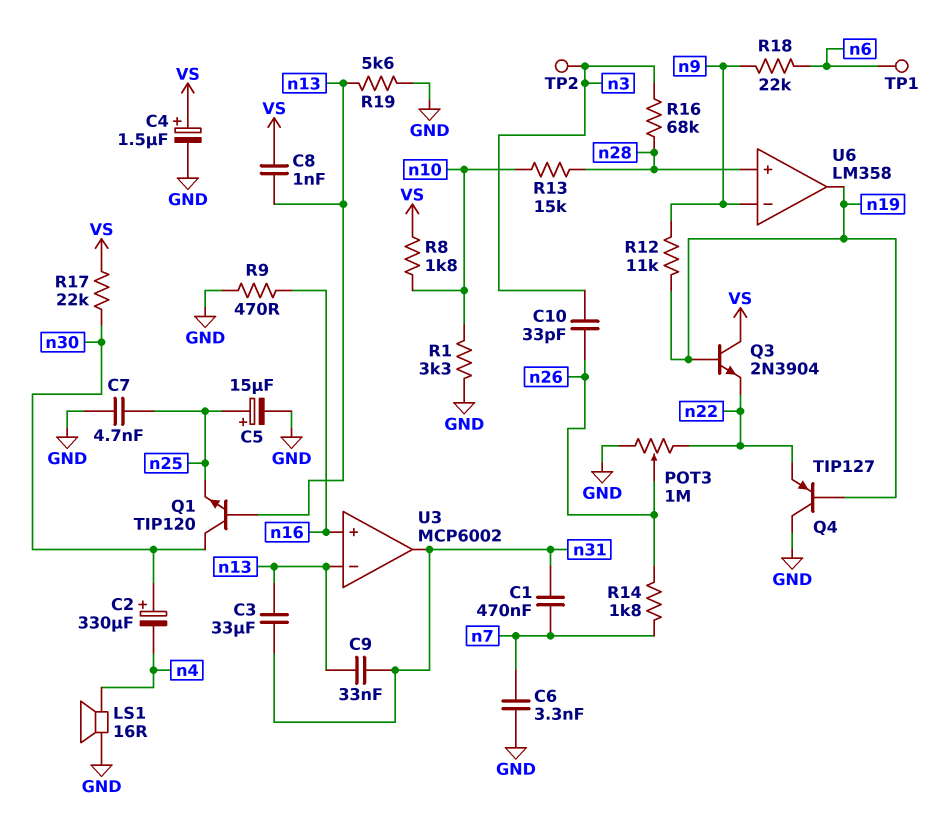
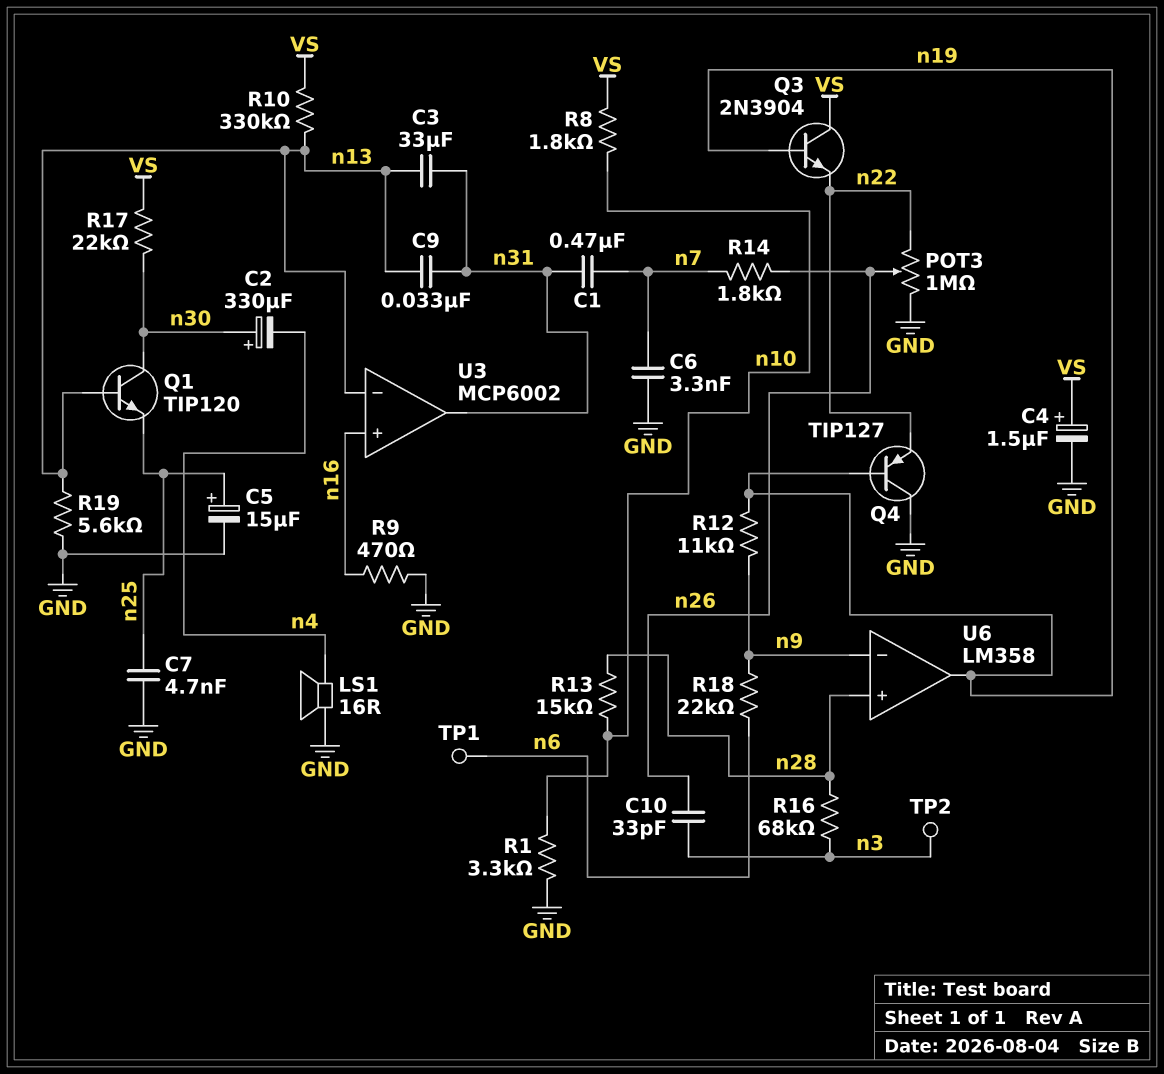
C8: 1nF (VS, n13) -> none
R10: none -> 330k (VS, n13)

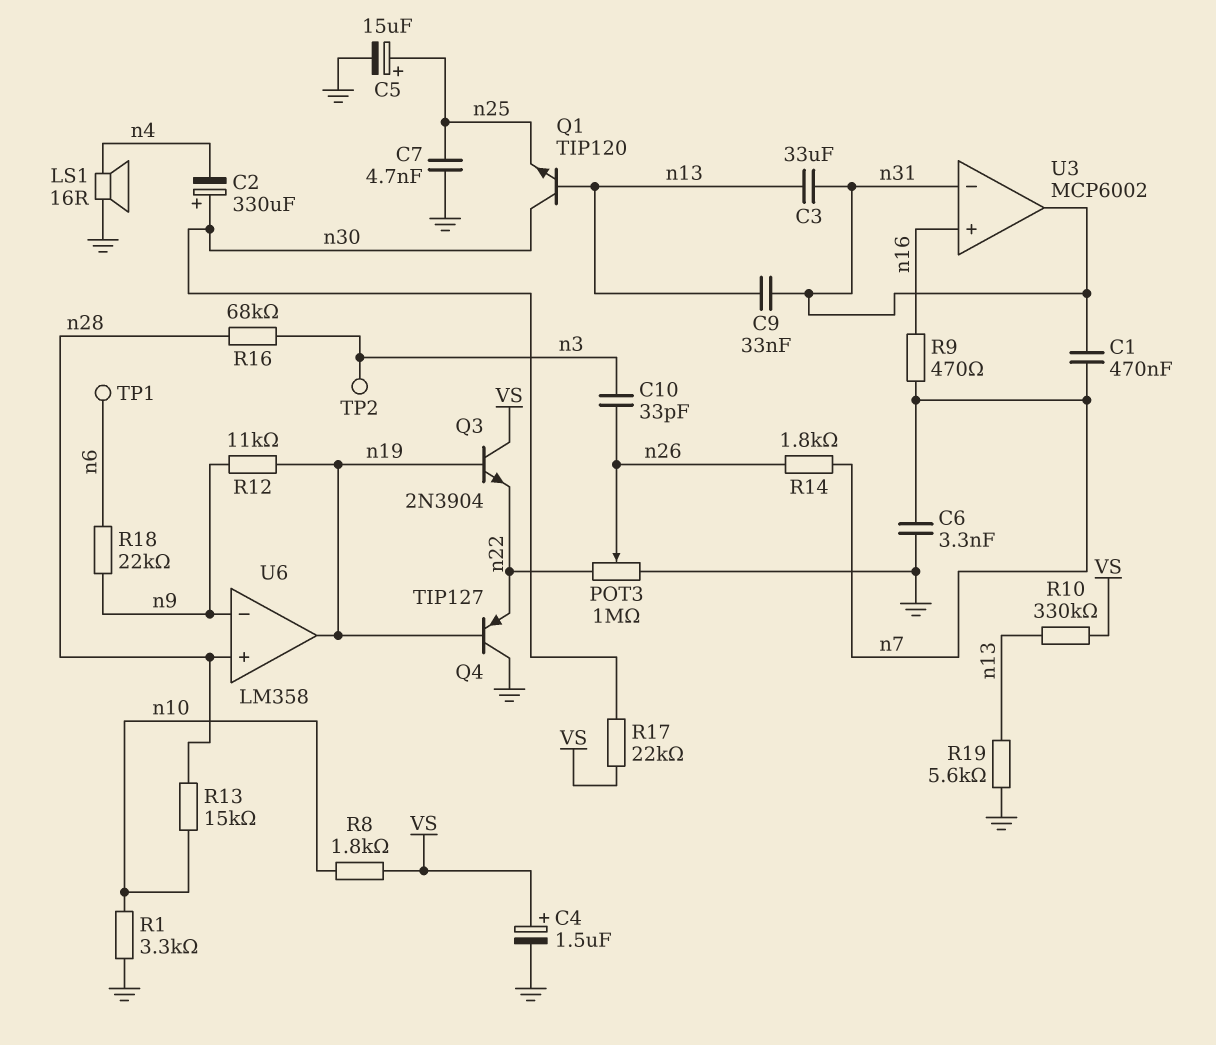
R9: 470 (GND, n16) -> 470 (n7, n16)
U3 pin in-: n13 -> n31

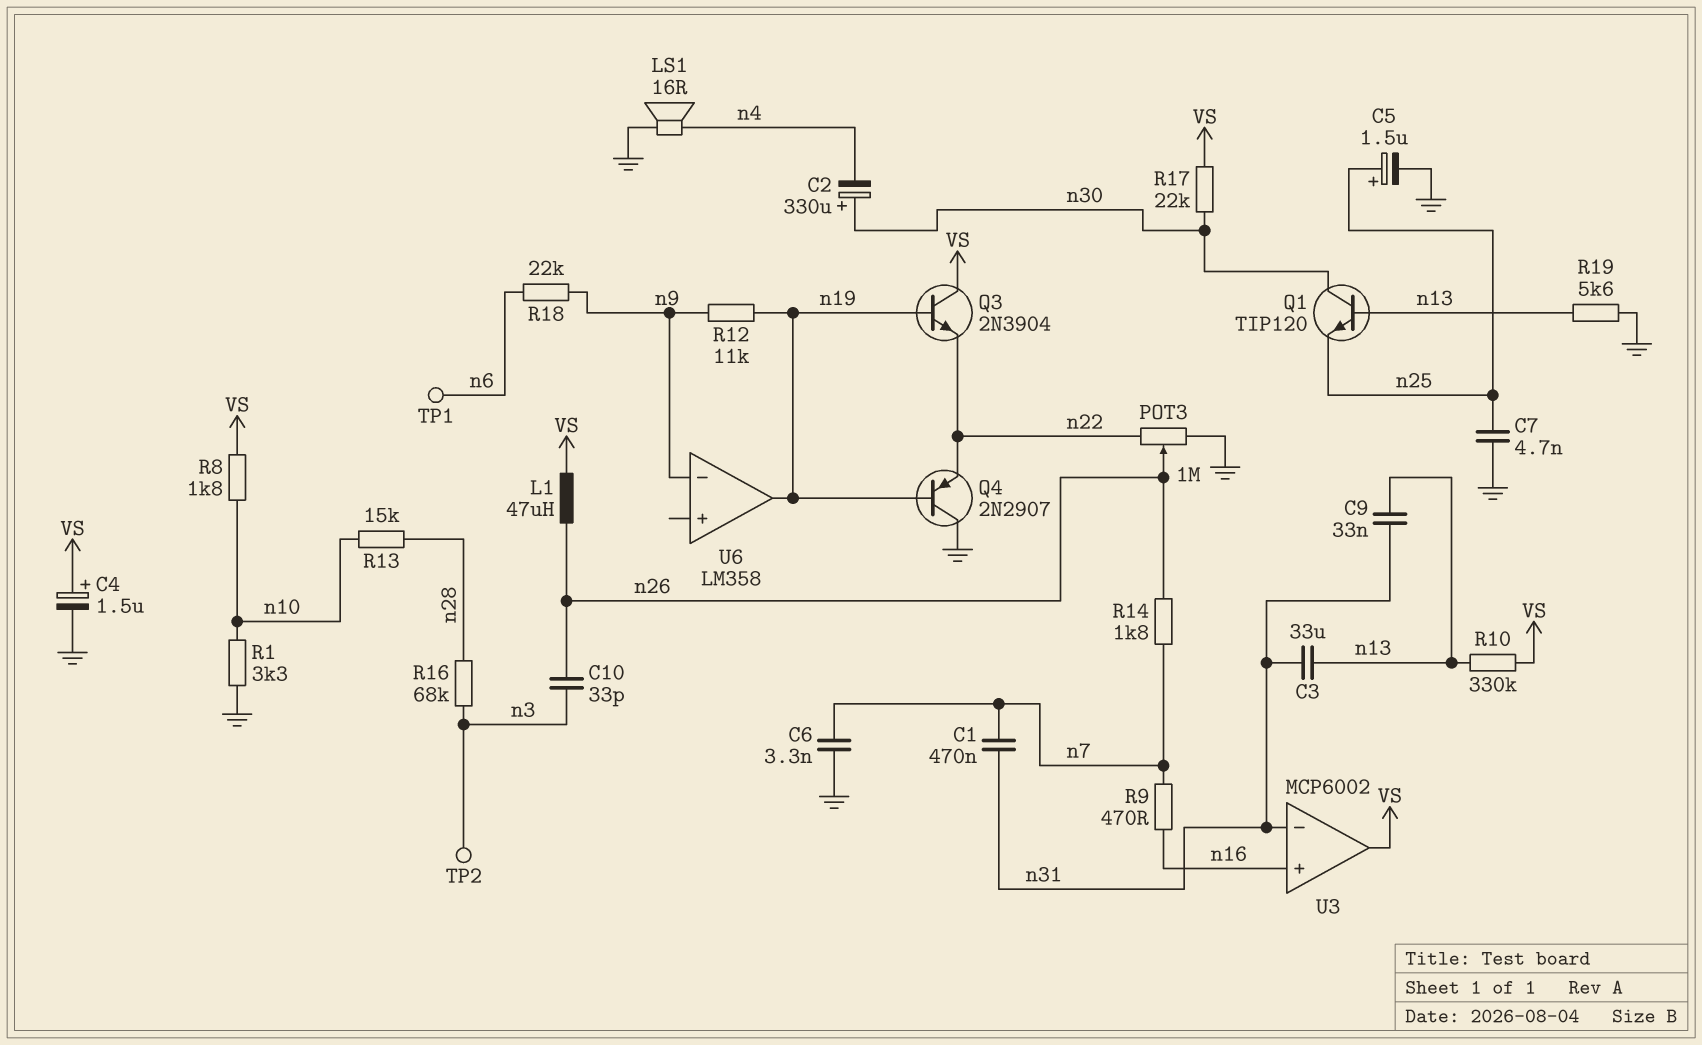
C5: 15uF (plus n25, minus GND) -> 1.5uF (plus n25, minus GND)
L1: none -> 47uH (VS, n26)
Q4: PNP TIP127 (B n19, C GND, E n22) -> PNP 2N2907 (B n19, C GND, E n22)
U3 pin out: n31 -> VS
U6 pin in+: n28 -> none

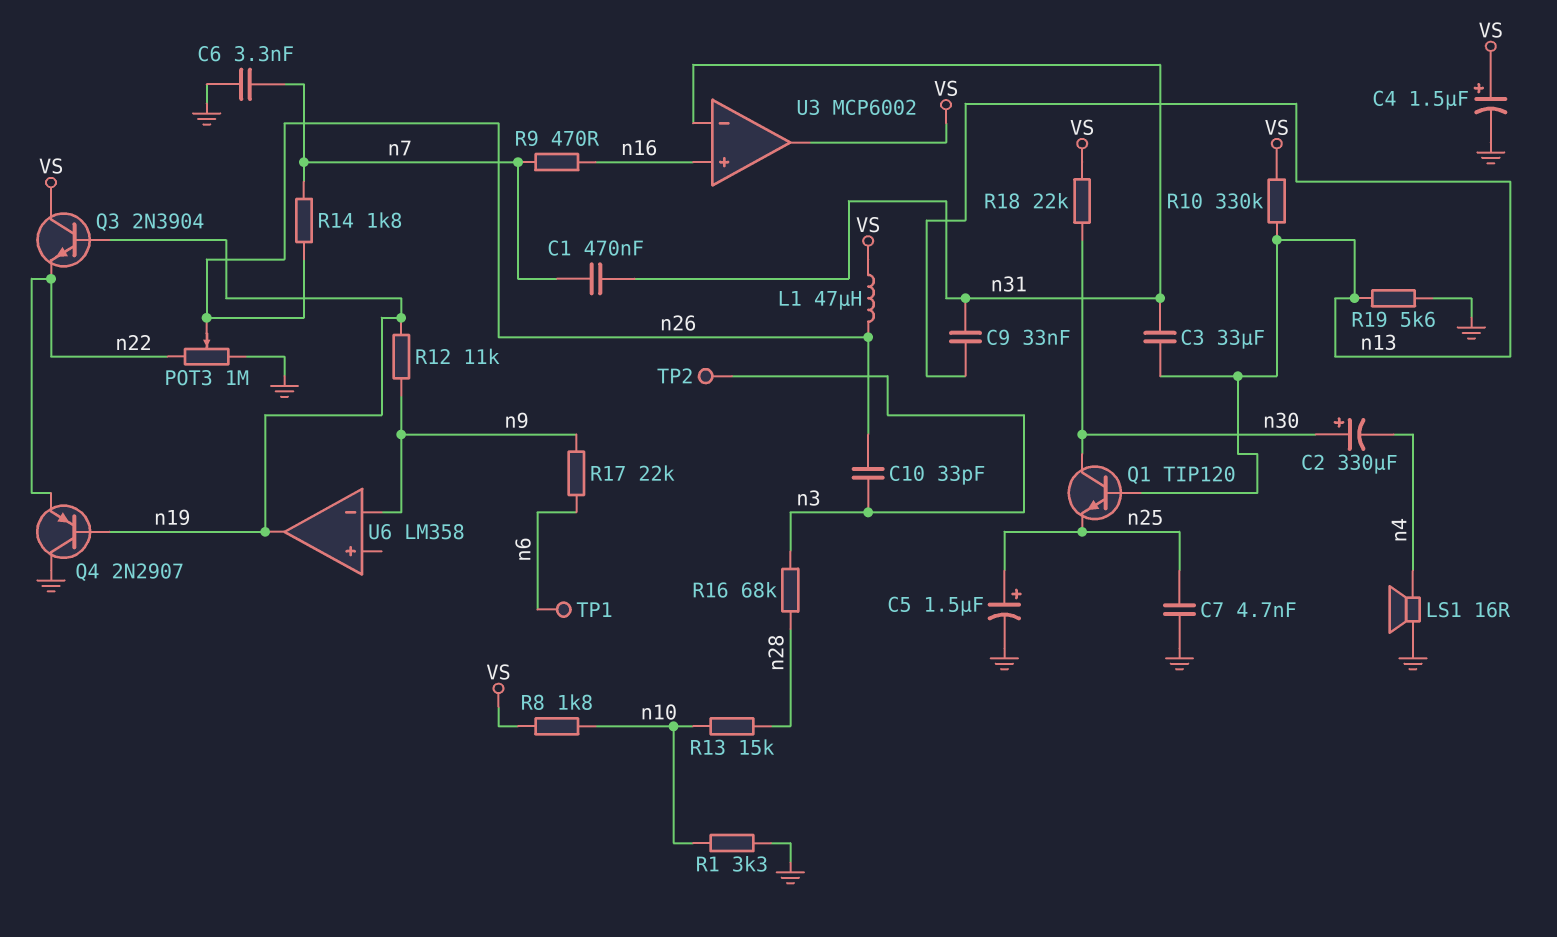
R17: 22k (VS, n30) -> 22k (n6, n9)
R18: 22k (n6, n9) -> 22k (VS, n30)

